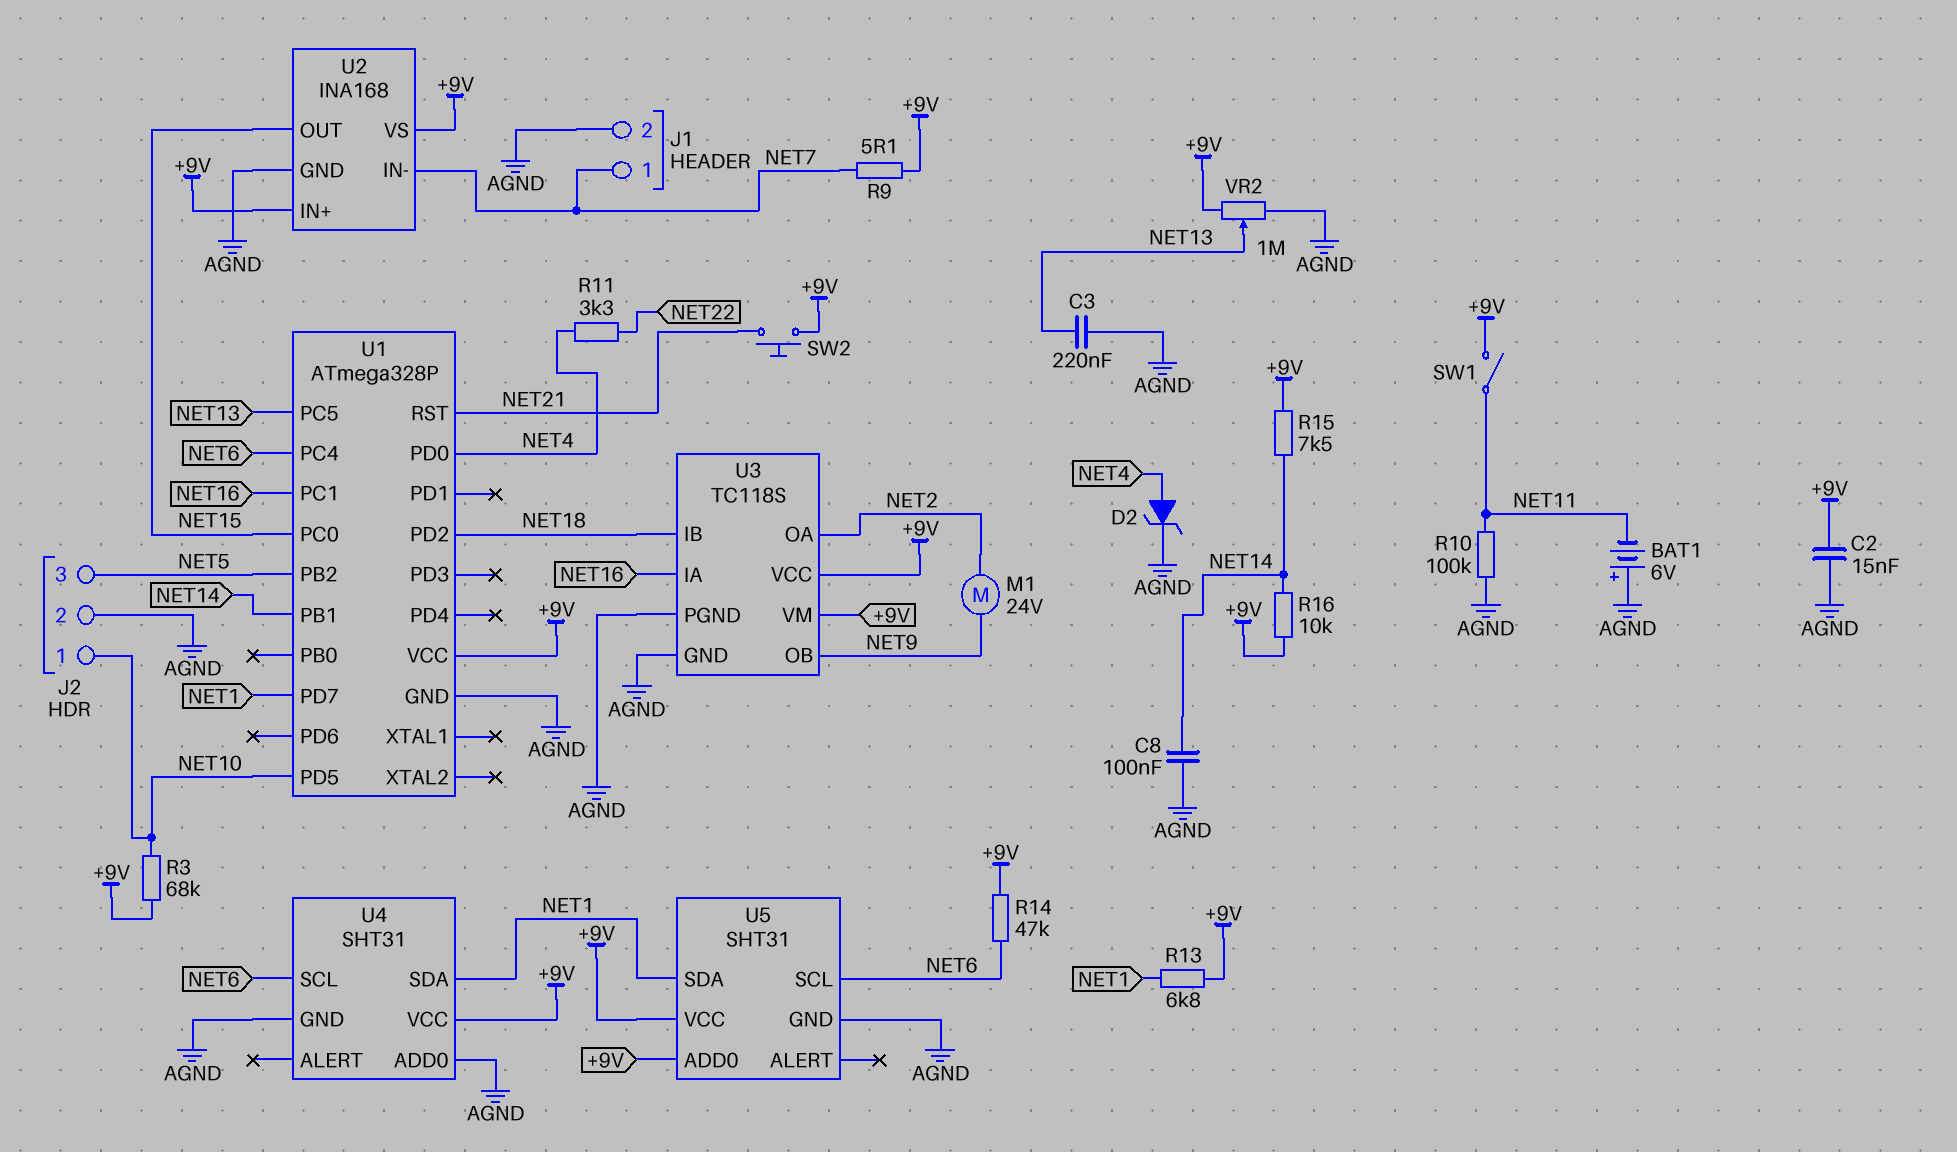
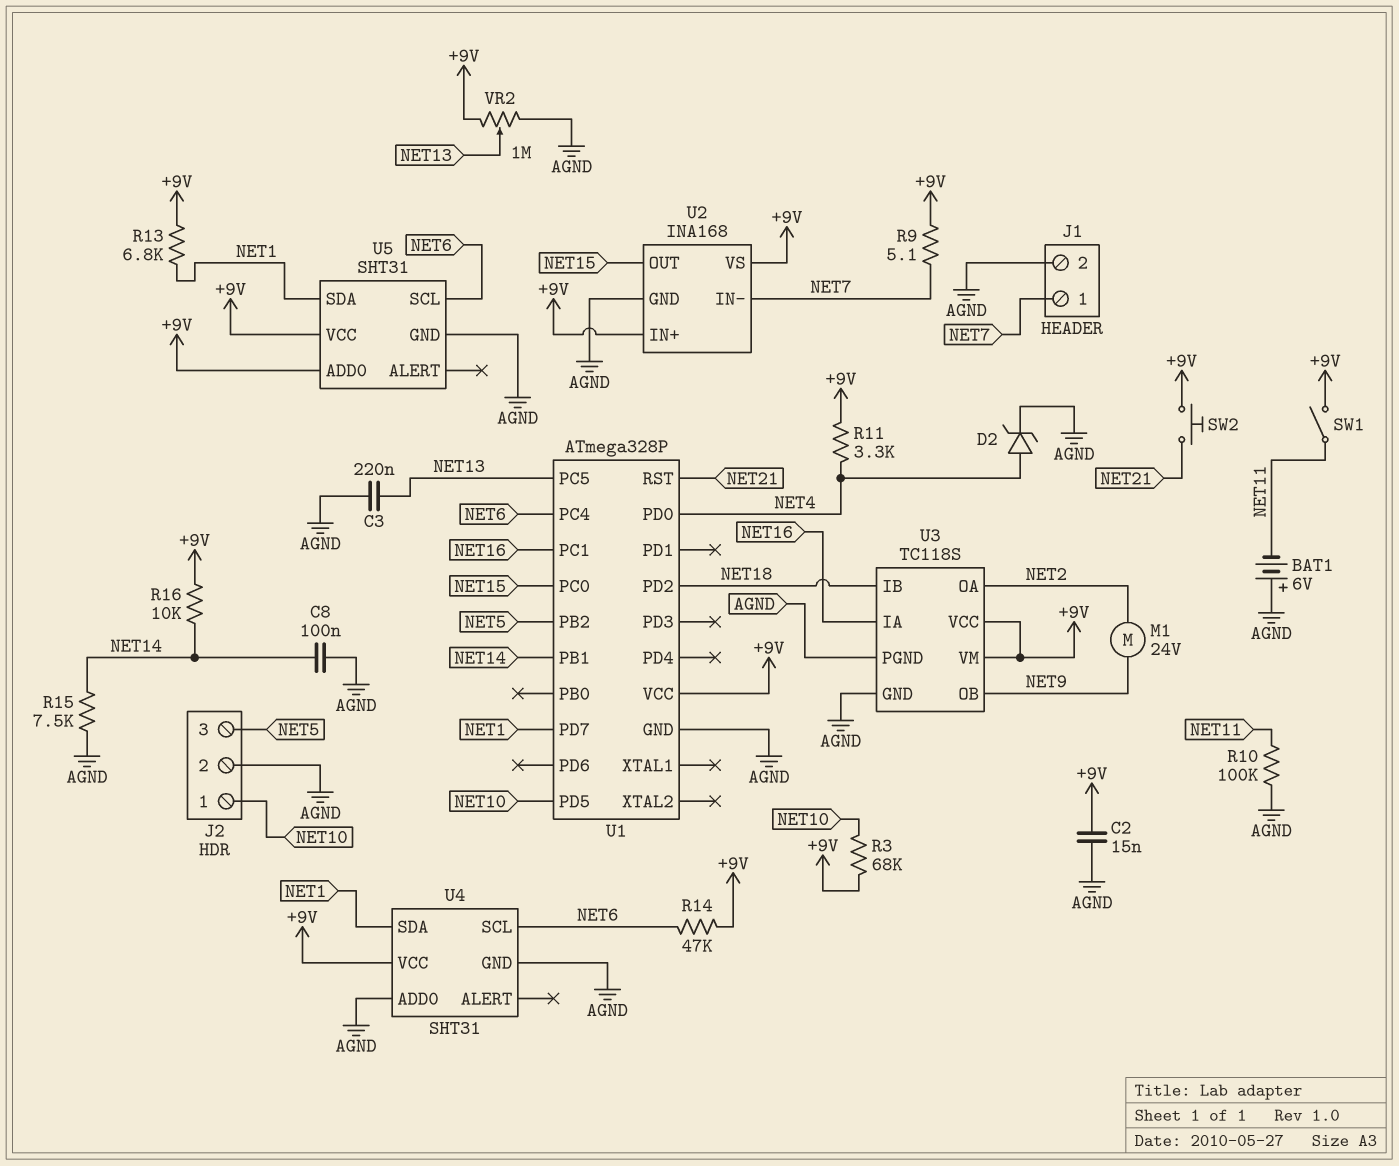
R11: 3.3k (NET4, NET22) -> 3.3k (+9V, NET4)
R15: 7.5k (+9V, NET14) -> 7.5k (AGND, NET14)

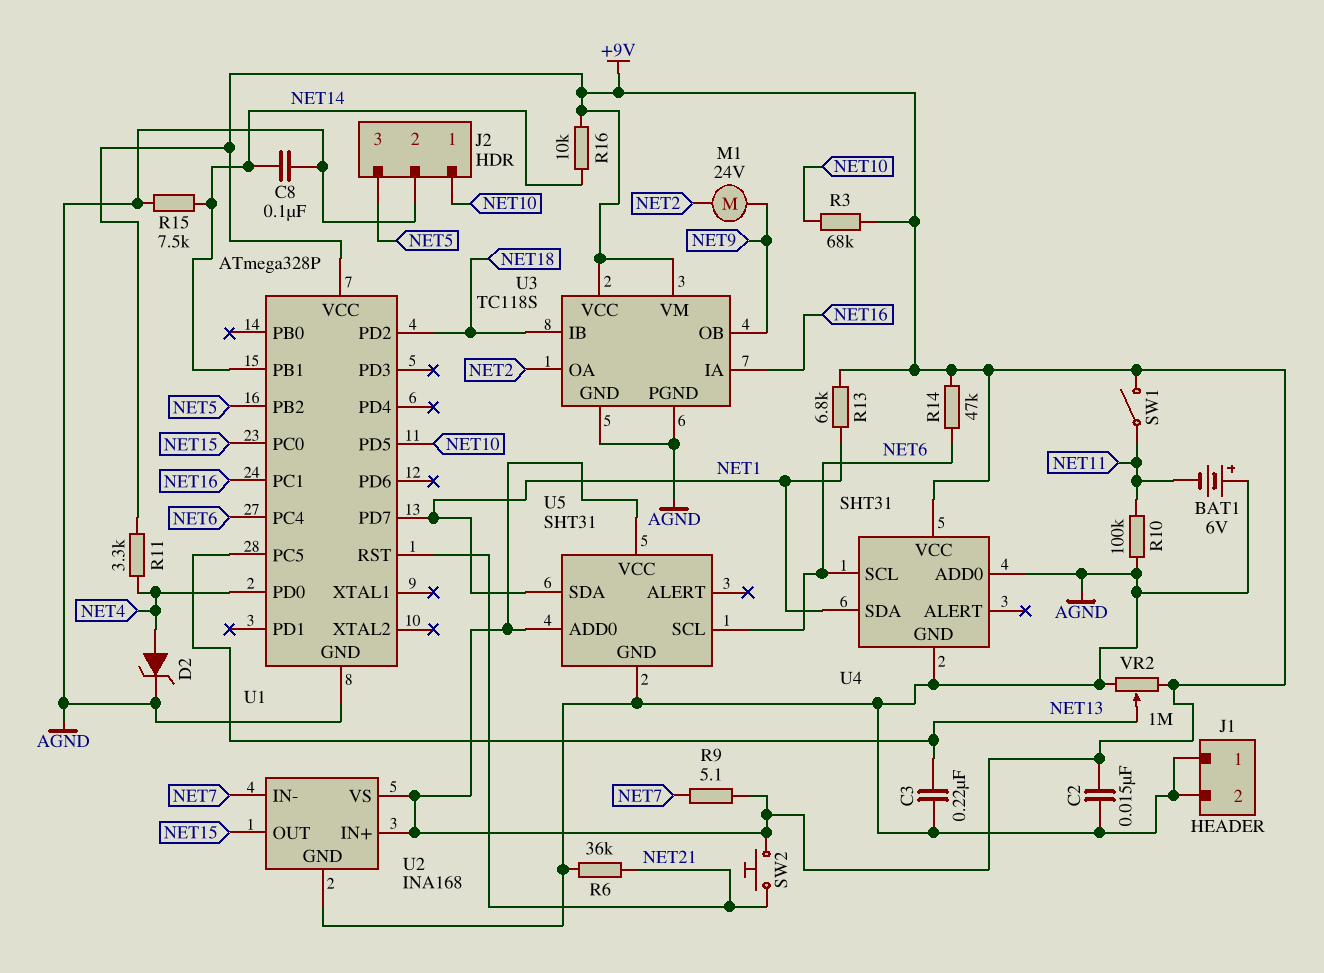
J1 pin 1: NET7 -> AGND
R6: none -> 36k (AGND, NET21)

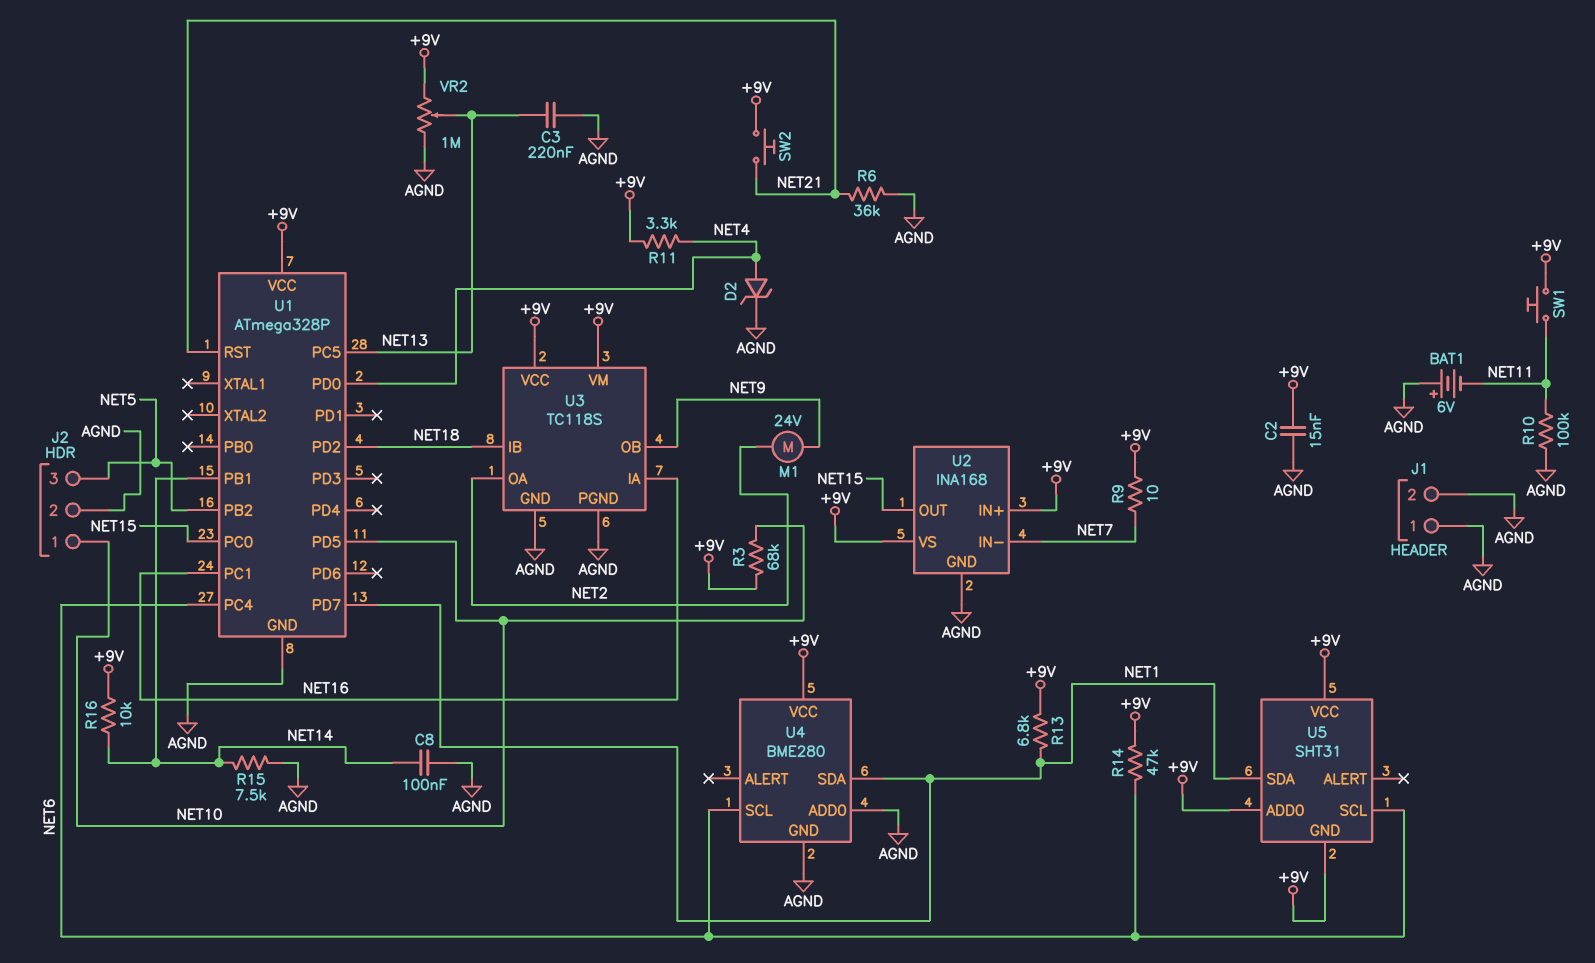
R9: 5.1 (+9V, NET7) -> 10 (+9V, NET7)
SW1: switch (+9V, NET11) -> button (+9V, NET11)
U4: SHT31 -> BME280
U5 pin GND: AGND -> +9V

